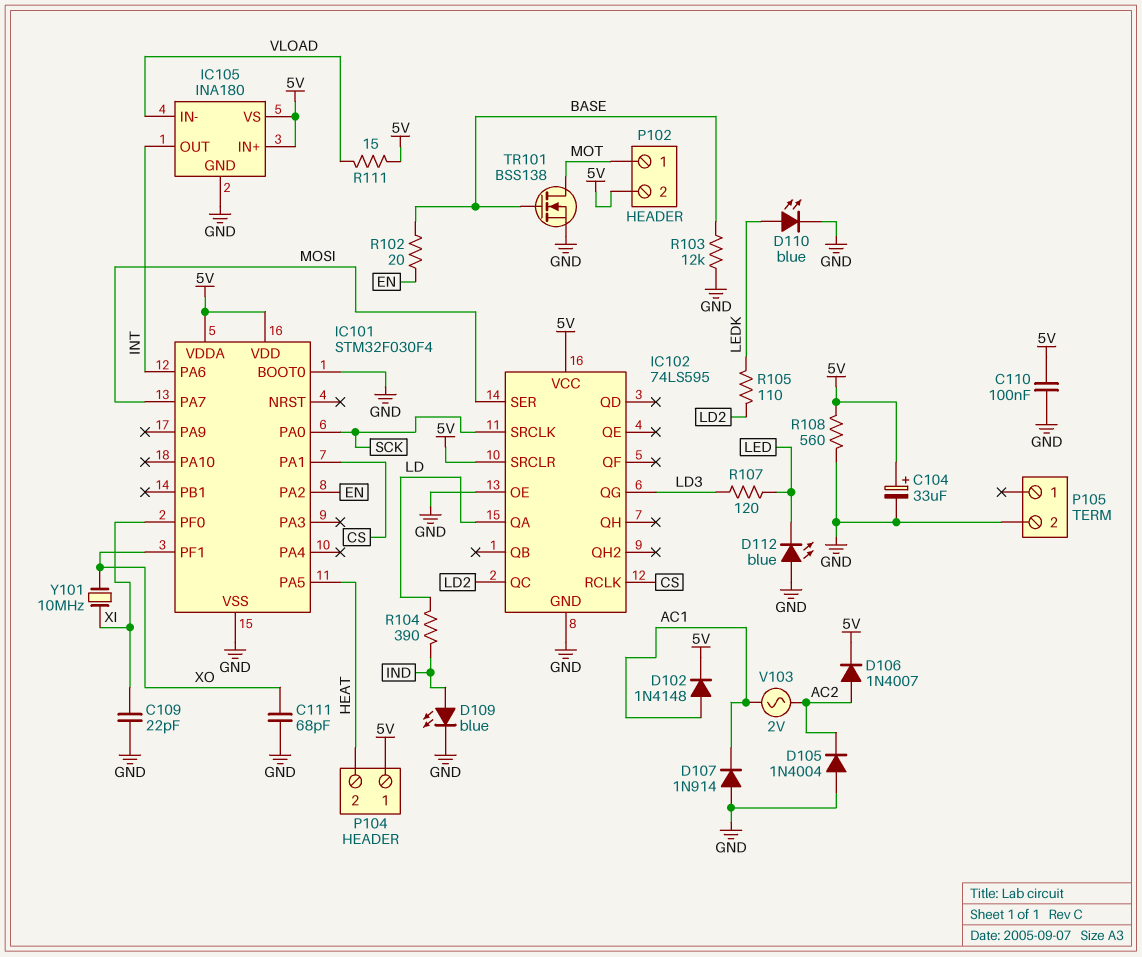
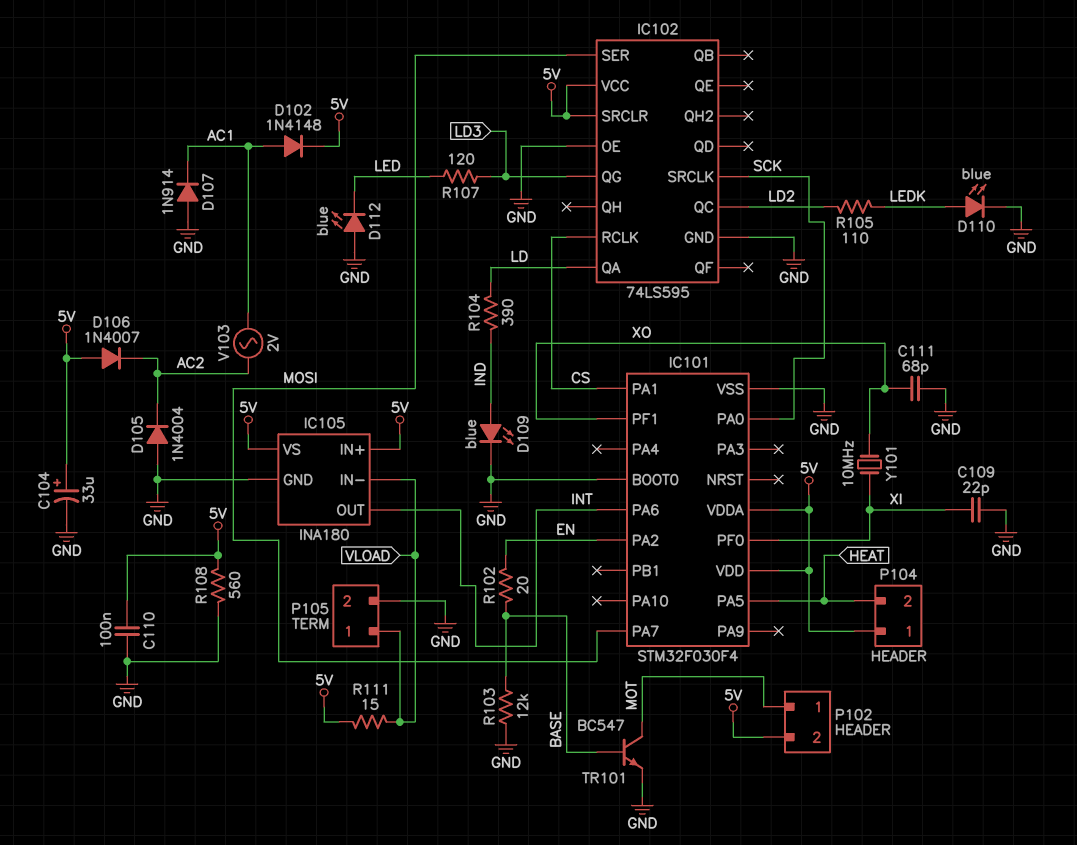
D106: diode 1N4007 (A AC2, K 5V) -> diode 1N4007 (A 5V, K AC2)
P105 pin 1: none -> VLOAD
TR101: NMOS BSS138 (G BASE, D MOT, S GND) -> NPN BC547 (B BASE, C MOT, E GND)

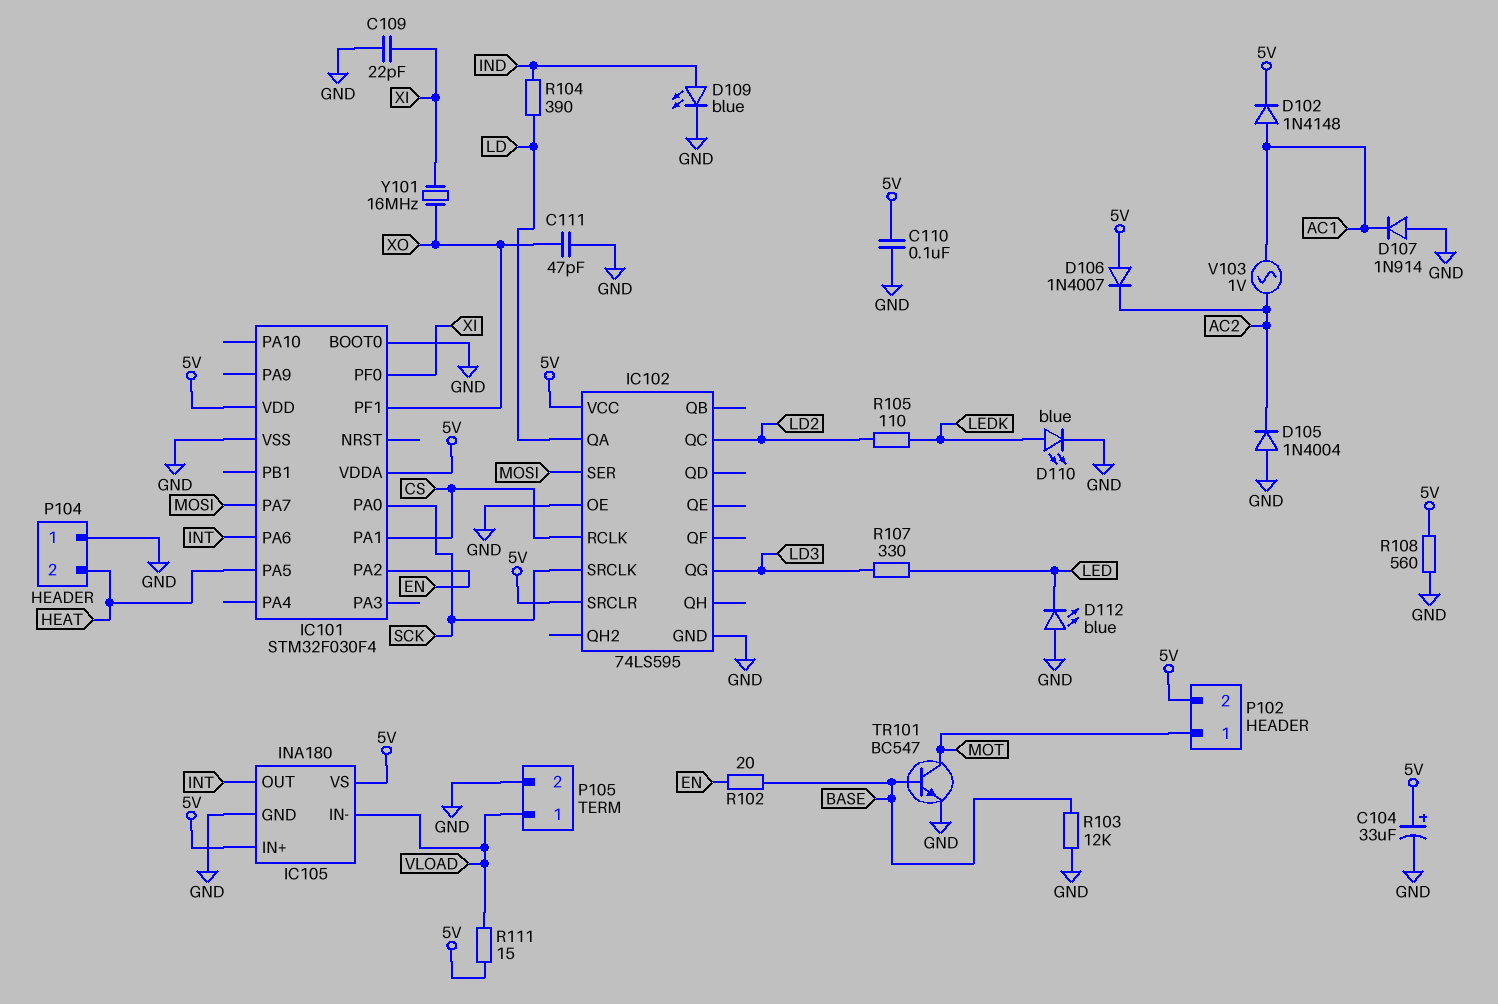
C111: 68pF (GND, XO) -> 47pF (GND, XO)
P104 pin 1: 5V -> GND
R107: 120 (LD3, LED) -> 330 (LD3, LED)
V103: AC 2V (AC1, AC2) -> AC 1V (AC1, AC2)
Y101: 10MHz (XI, XO) -> 16MHz (XI, XO)

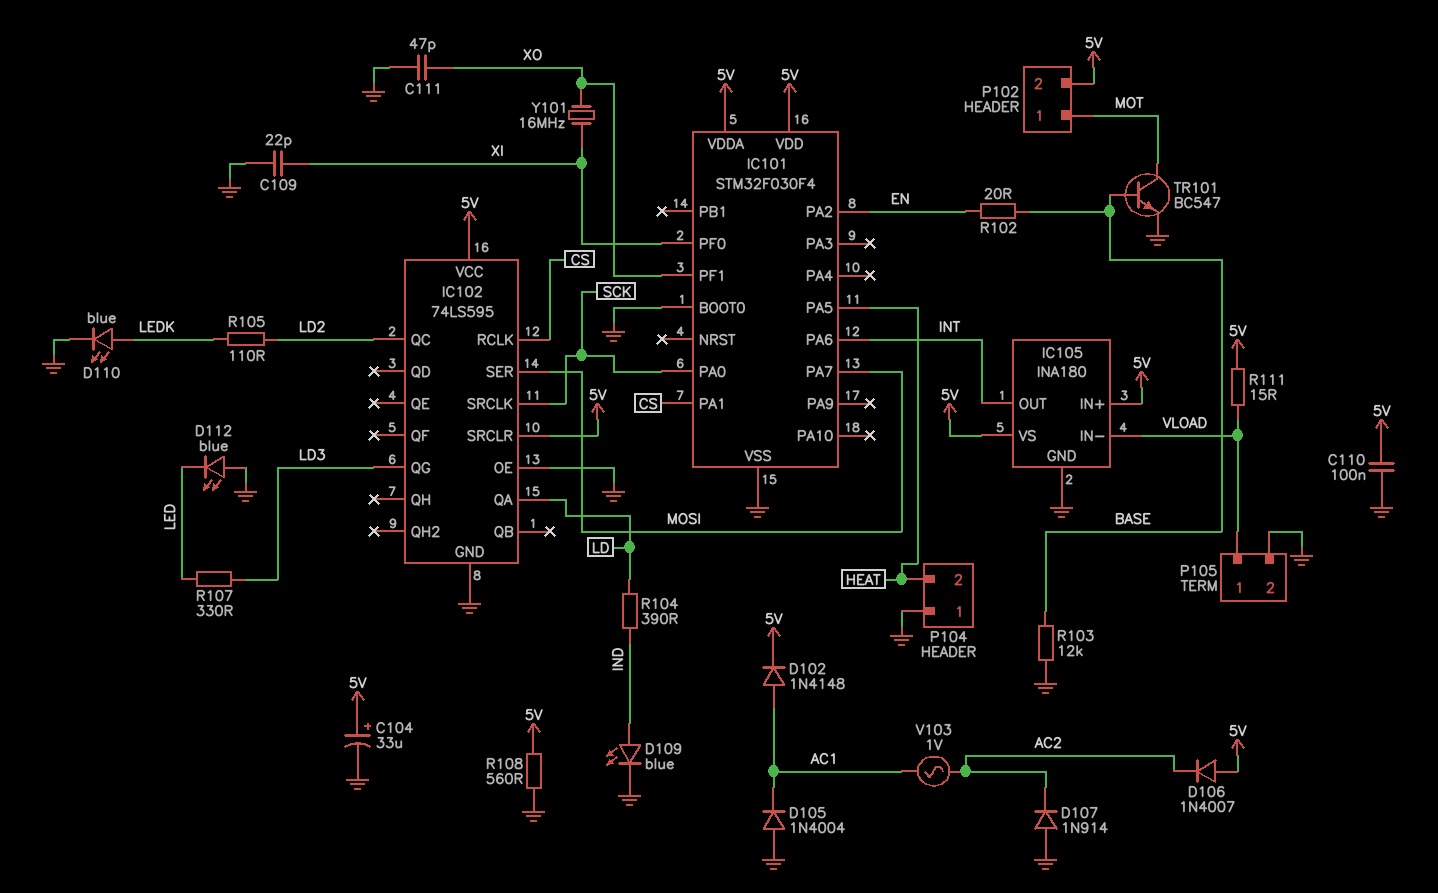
D105: diode 1N4004 (A GND, K AC2) -> diode 1N4004 (A GND, K AC1)
D107: diode 1N914 (A GND, K AC1) -> diode 1N914 (A GND, K AC2)

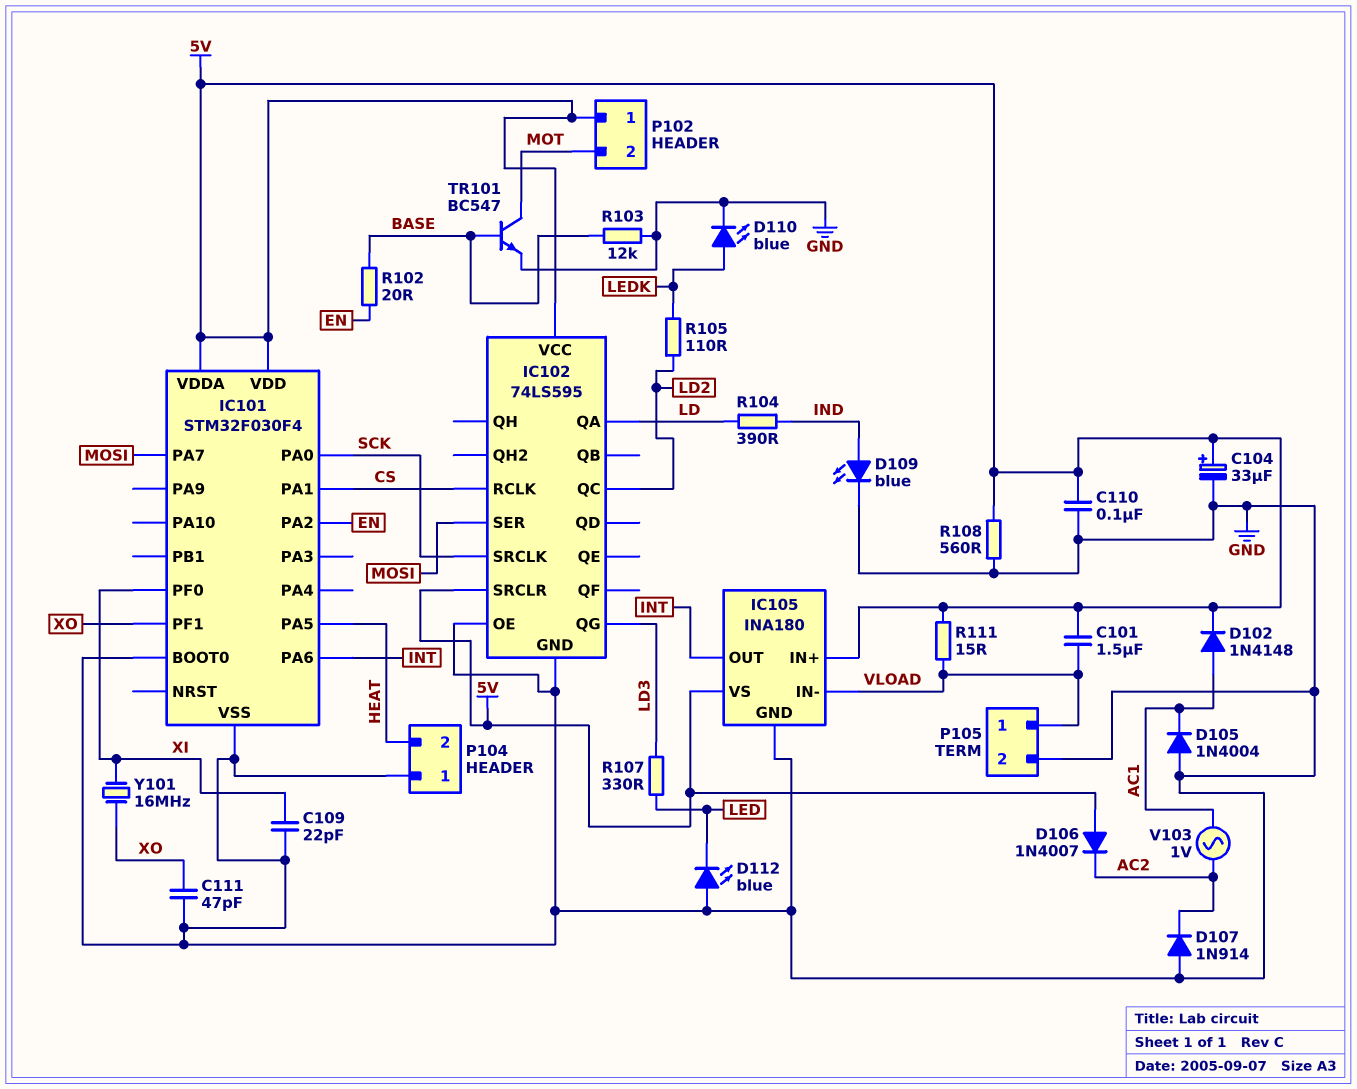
C101: none -> 1.5uF (5V, VLOAD)
P102 pin 1: MOT -> 5V
P102 pin 2: 5V -> MOT

